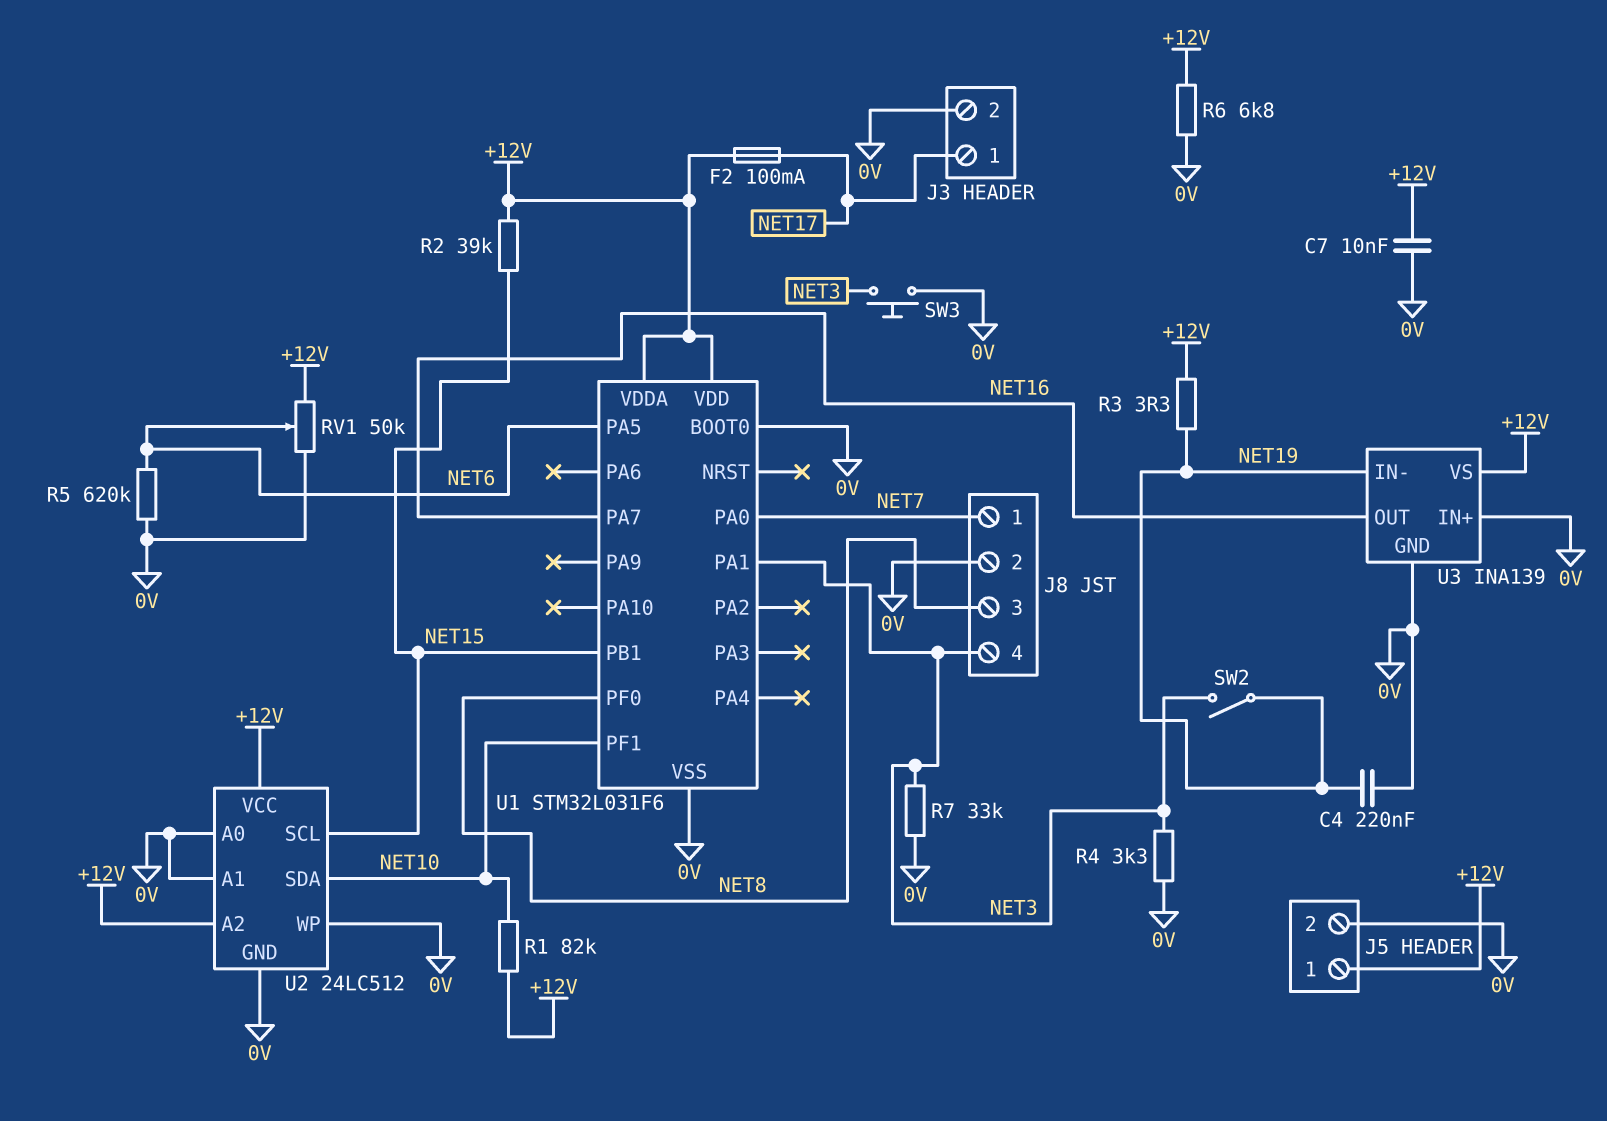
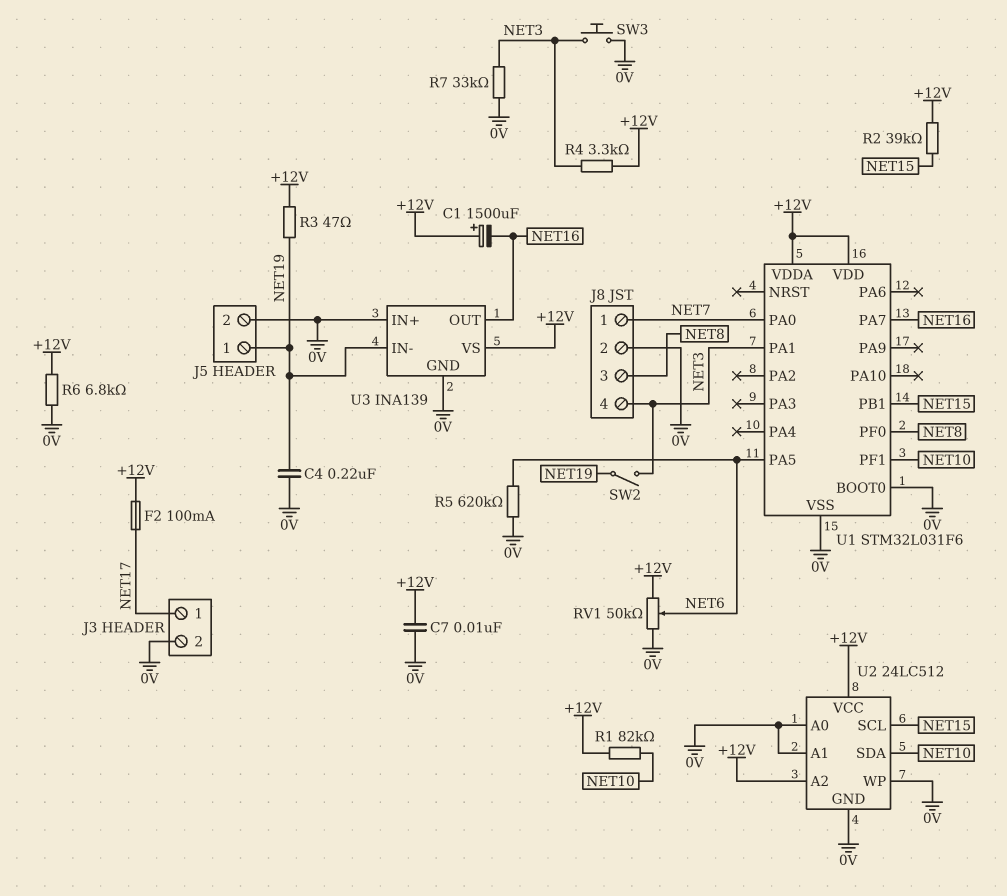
C1: none -> 1500uF (plus +12V, minus NET16)
J5 pin 1: +12V -> NET19
R3: 3.3 (+12V, NET19) -> 47 (+12V, NET19)
R4: 3.3k (0V, NET3) -> 3.3k (+12V, NET3)

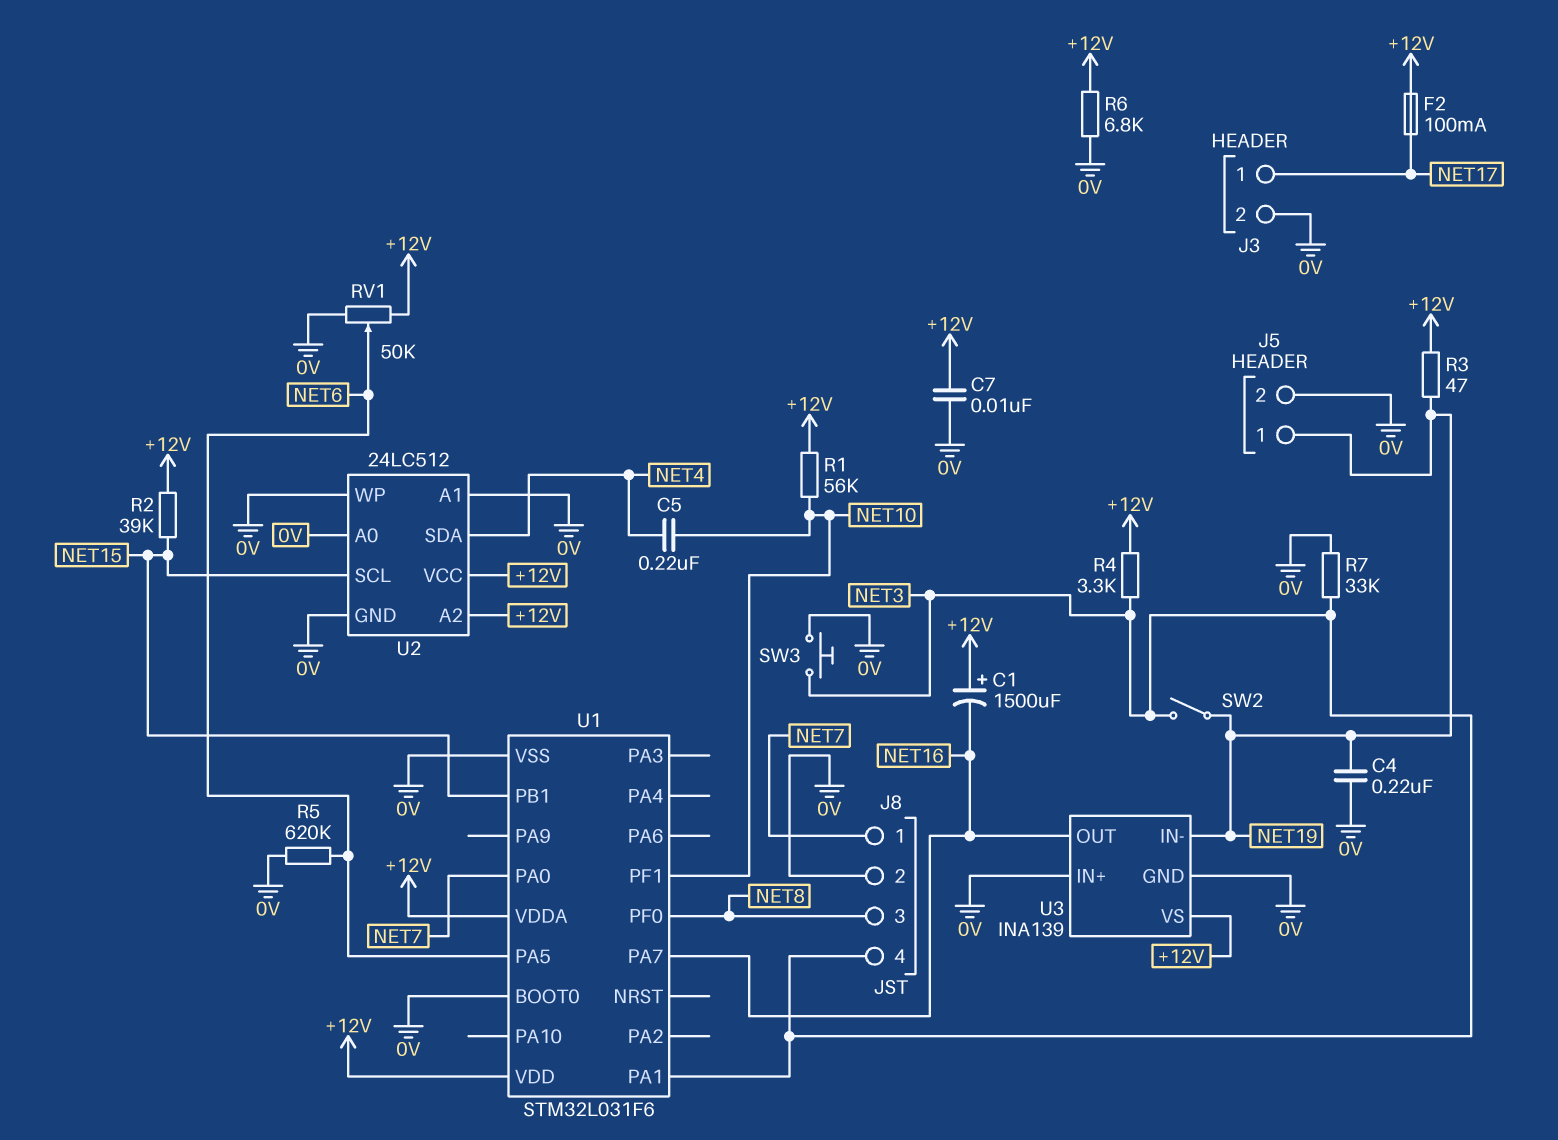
C5: none -> 220nF (NET4, NET10)
R1: 82k (+12V, NET10) -> 56k (+12V, NET10)
U2 pin SDA: NET10 -> NET4

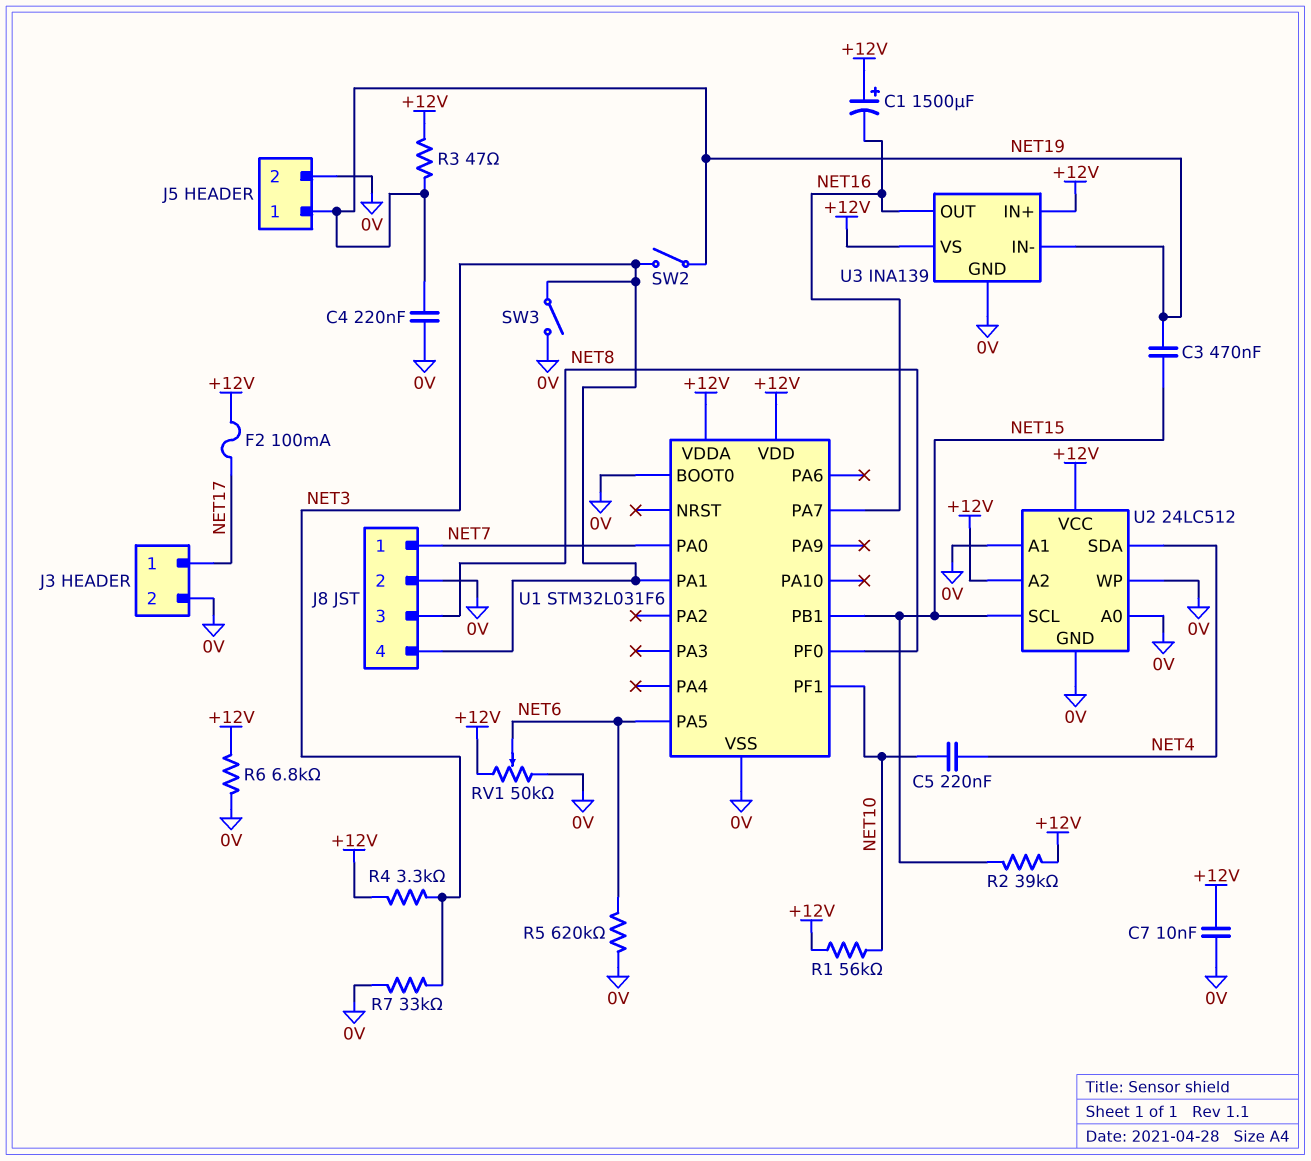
C3: none -> 470nF (NET15, NET19)
SW3: button (0V, NET3) -> switch (0V, NET3)
U3 pin IN+: 0V -> +12V

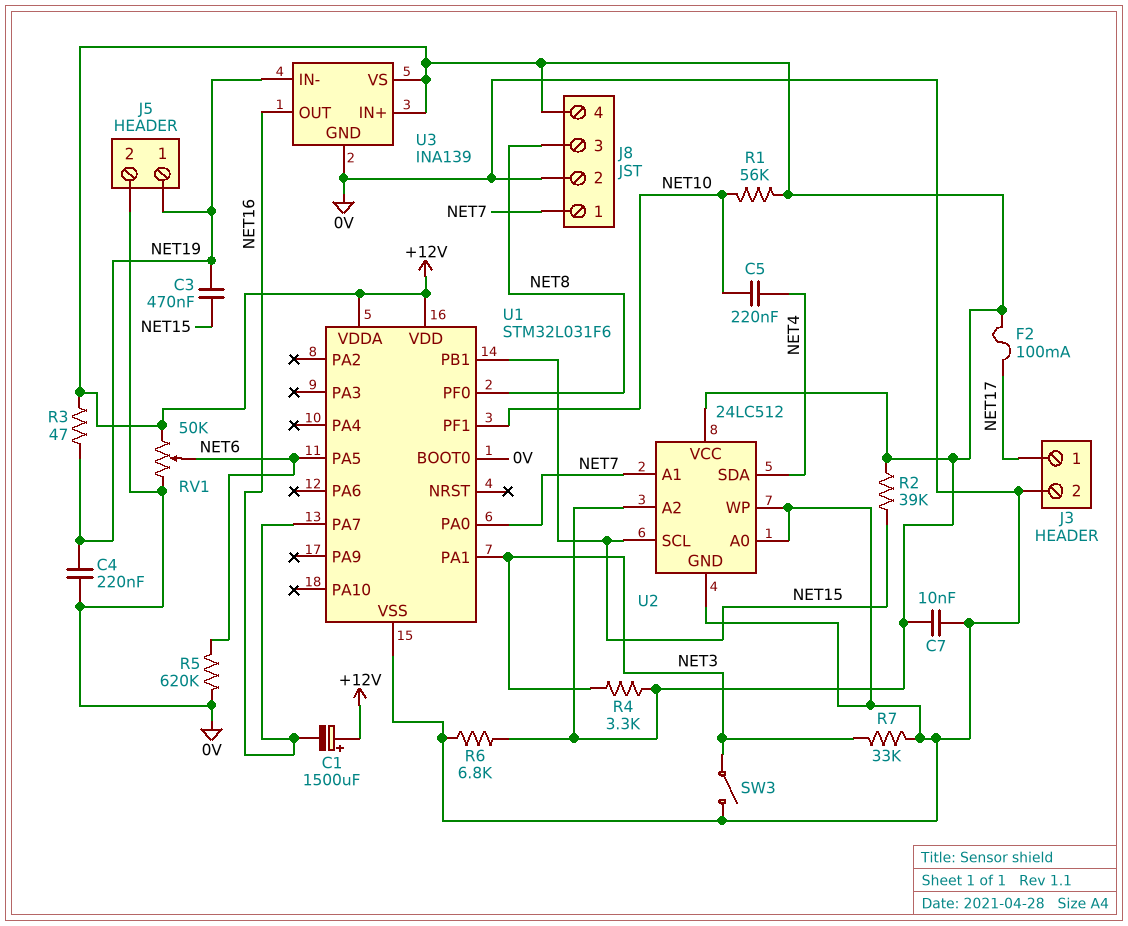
J8 pin 4: NET3 -> +12V
SW2: switch (NET3, NET19) -> none
U2 pin A1: 0V -> NET7

